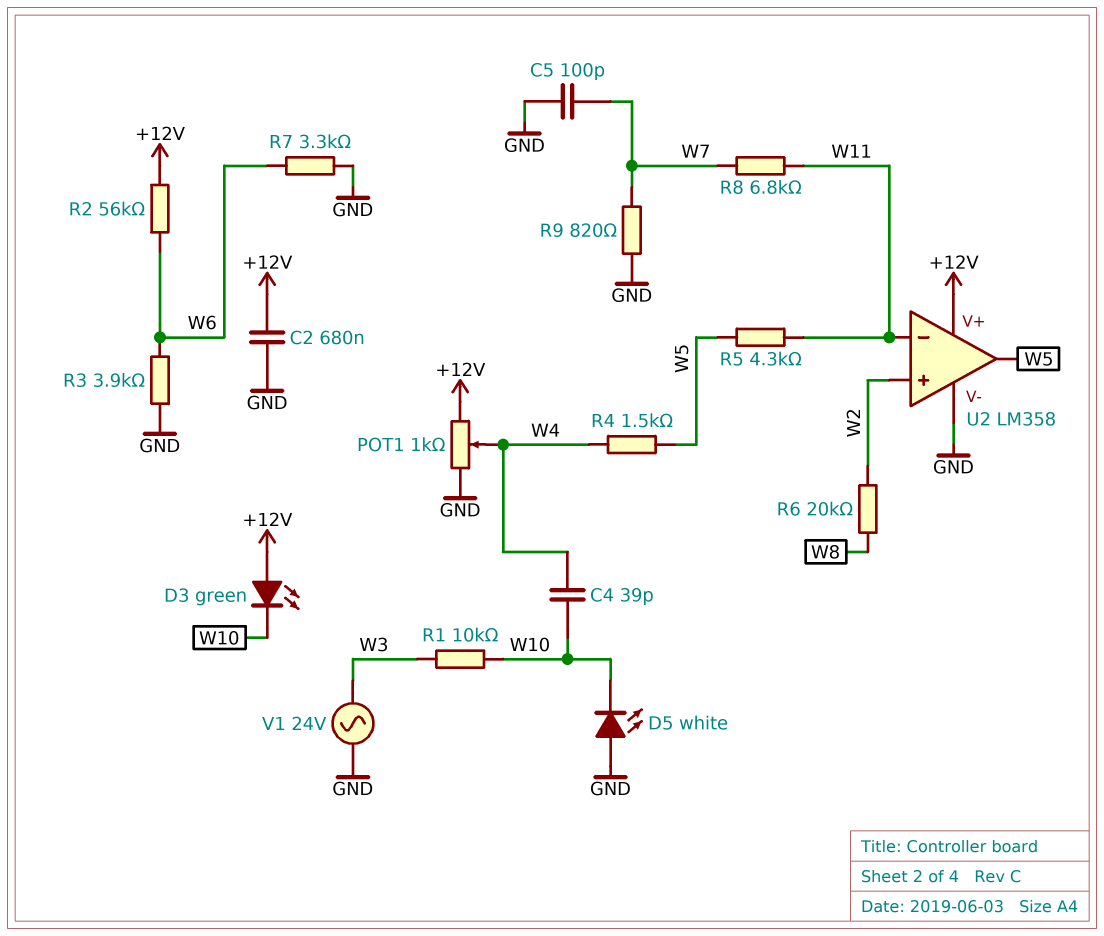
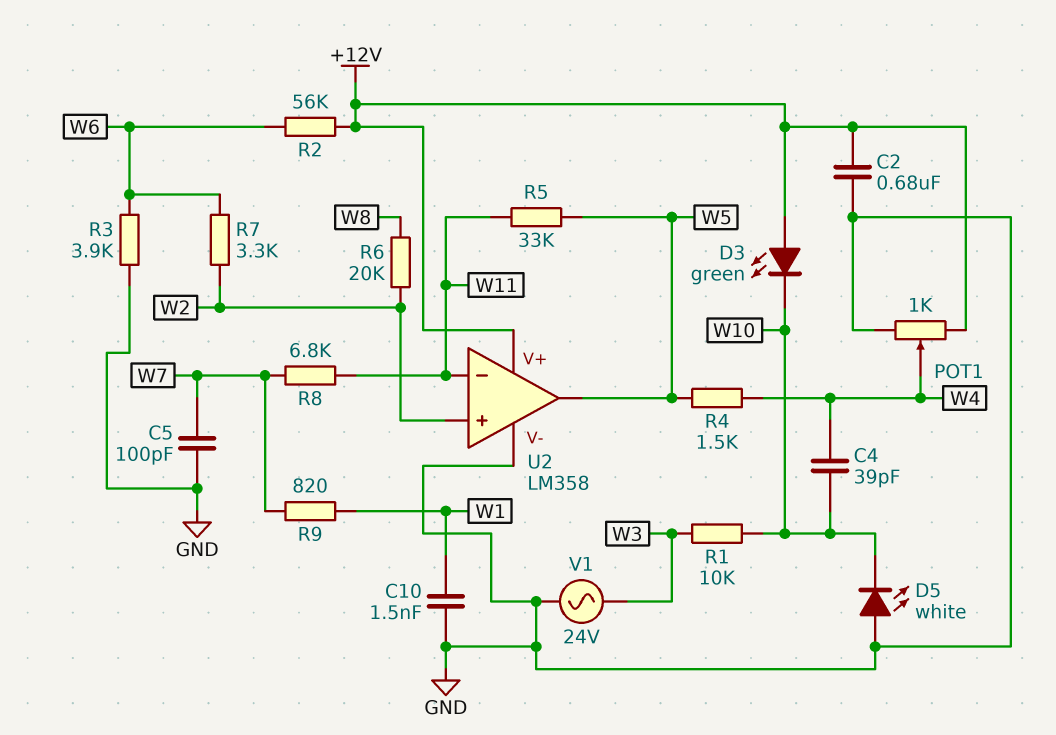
C10: none -> 1.5nF (GND, W1)
R5: 4.3k (W5, W11) -> 33k (W5, W11)
R7: 3.3k (GND, W6) -> 3.3k (W2, W6)
R9: 820 (GND, W7) -> 820 (W1, W7)

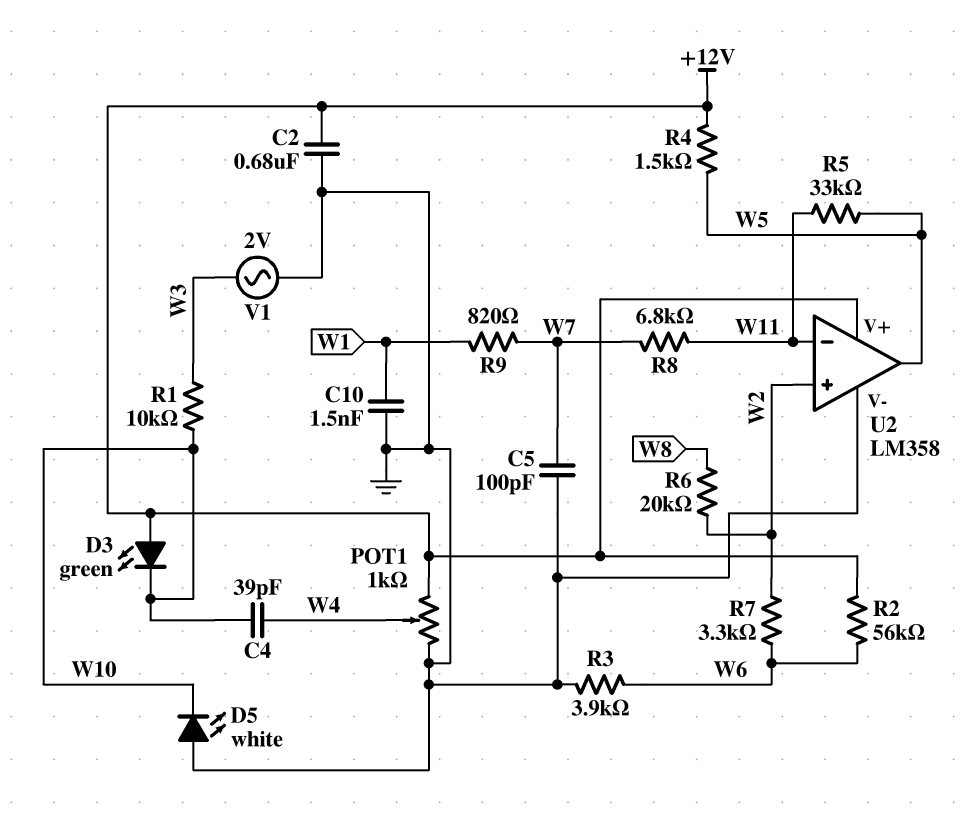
R4: 1.5k (W4, W5) -> 1.5k (+12V, W5)
V1: AC 24V (GND, W3) -> AC 2V (GND, W3)

